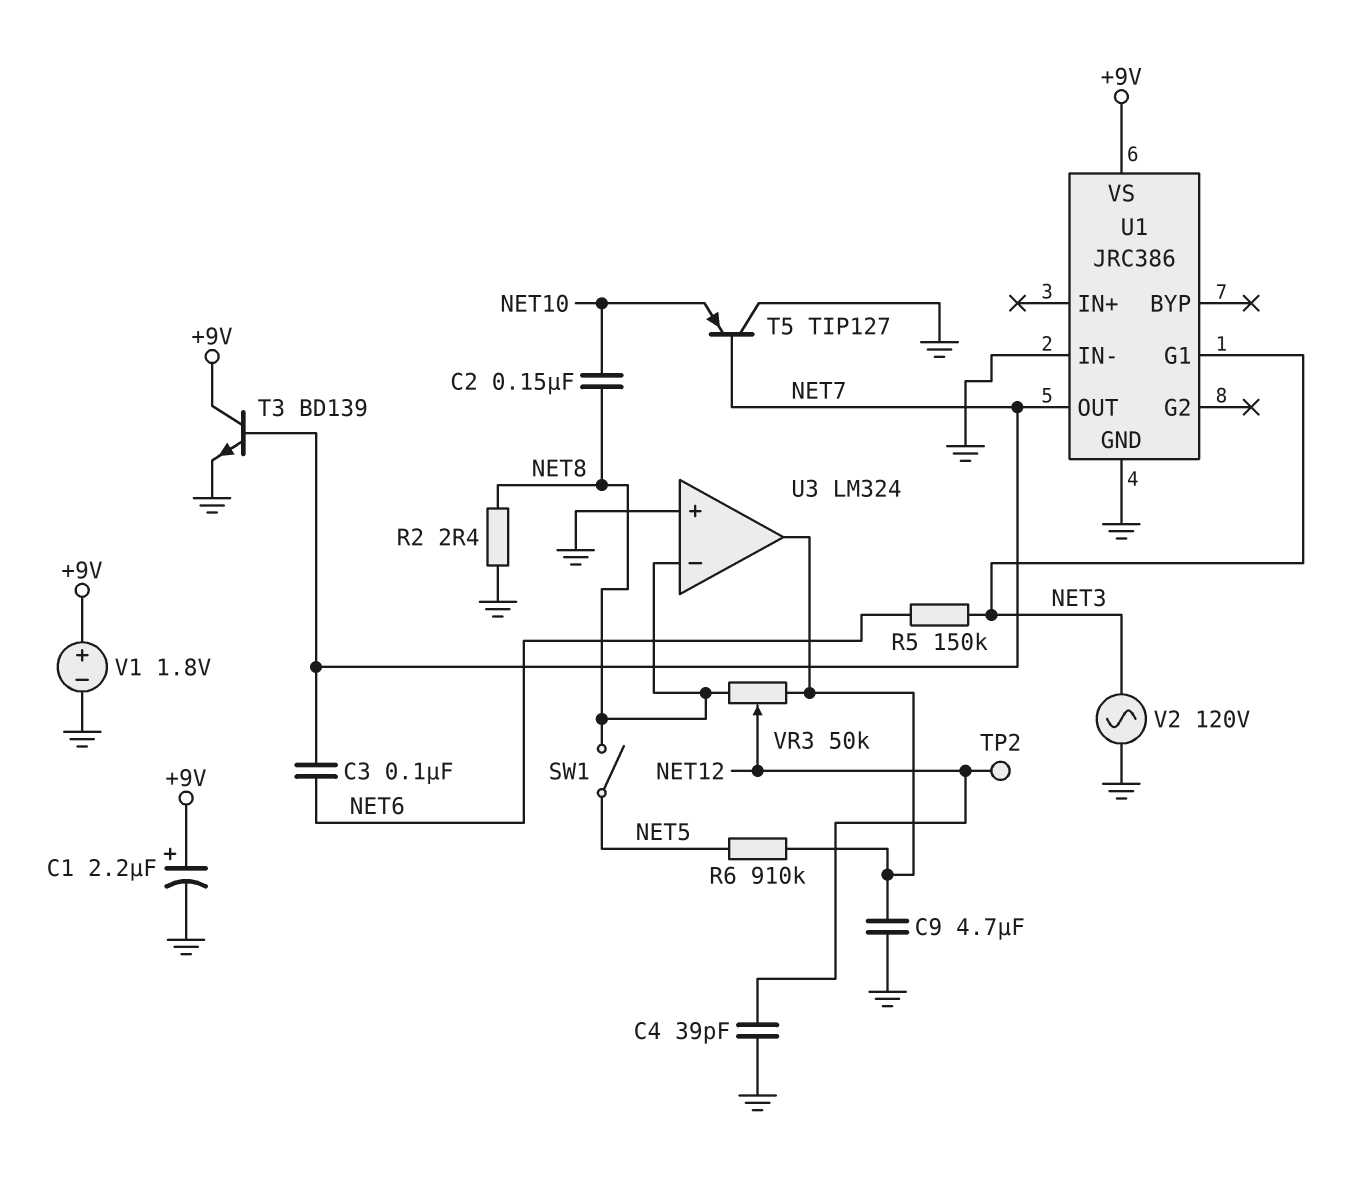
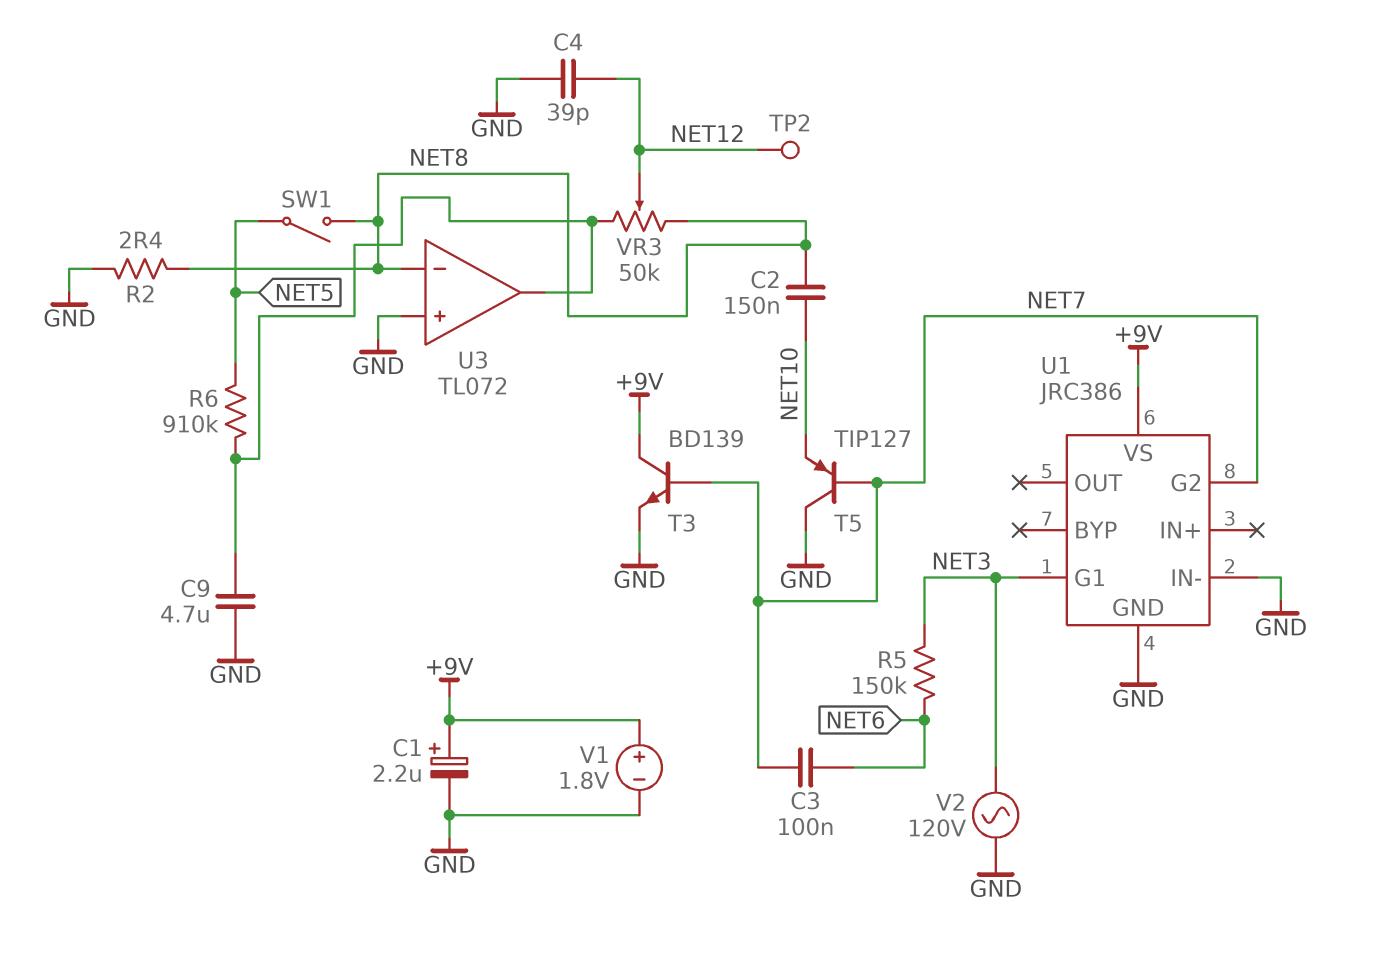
U1 pin G2: none -> NET7
U1 pin OUT: NET7 -> none
U3: LM324 -> TL072

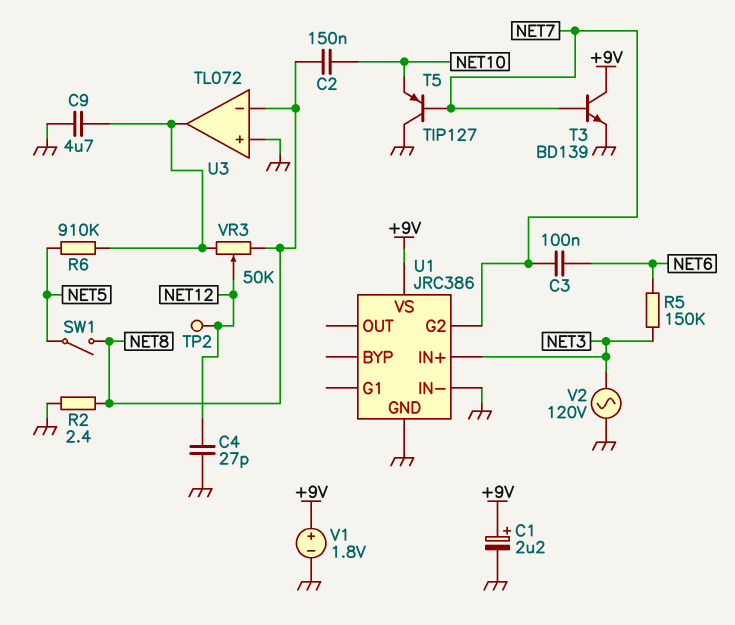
C4: 39pF (GND, NET12) -> 27pF (GND, NET12)
U1 pin G1: NET3 -> none
U1 pin IN+: none -> NET3

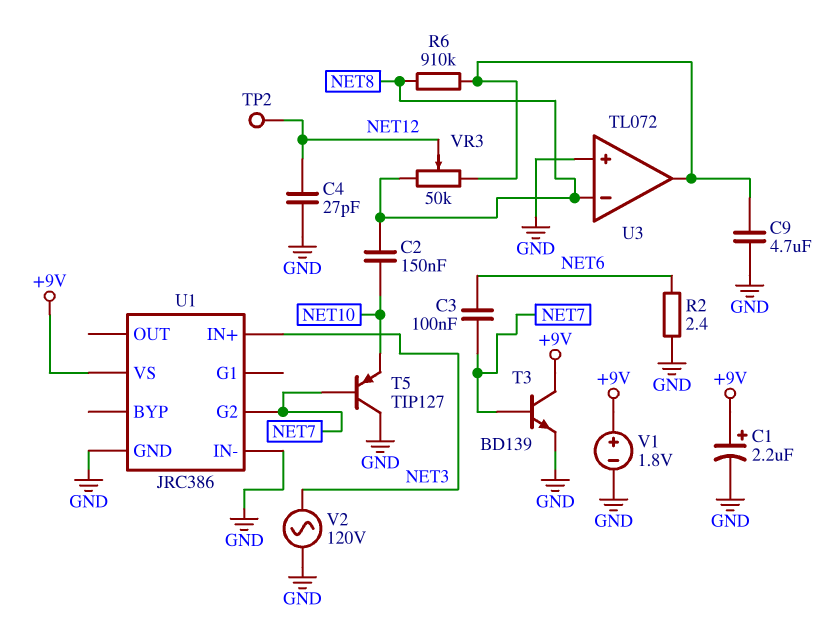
R2: 2.4 (GND, NET8) -> 2.4 (GND, NET6)
R5: 150k (NET3, NET6) -> none
R6: 910k (NET5, U3/out) -> 910k (NET8, U3/out)
SW1: switch (NET5, NET8) -> none

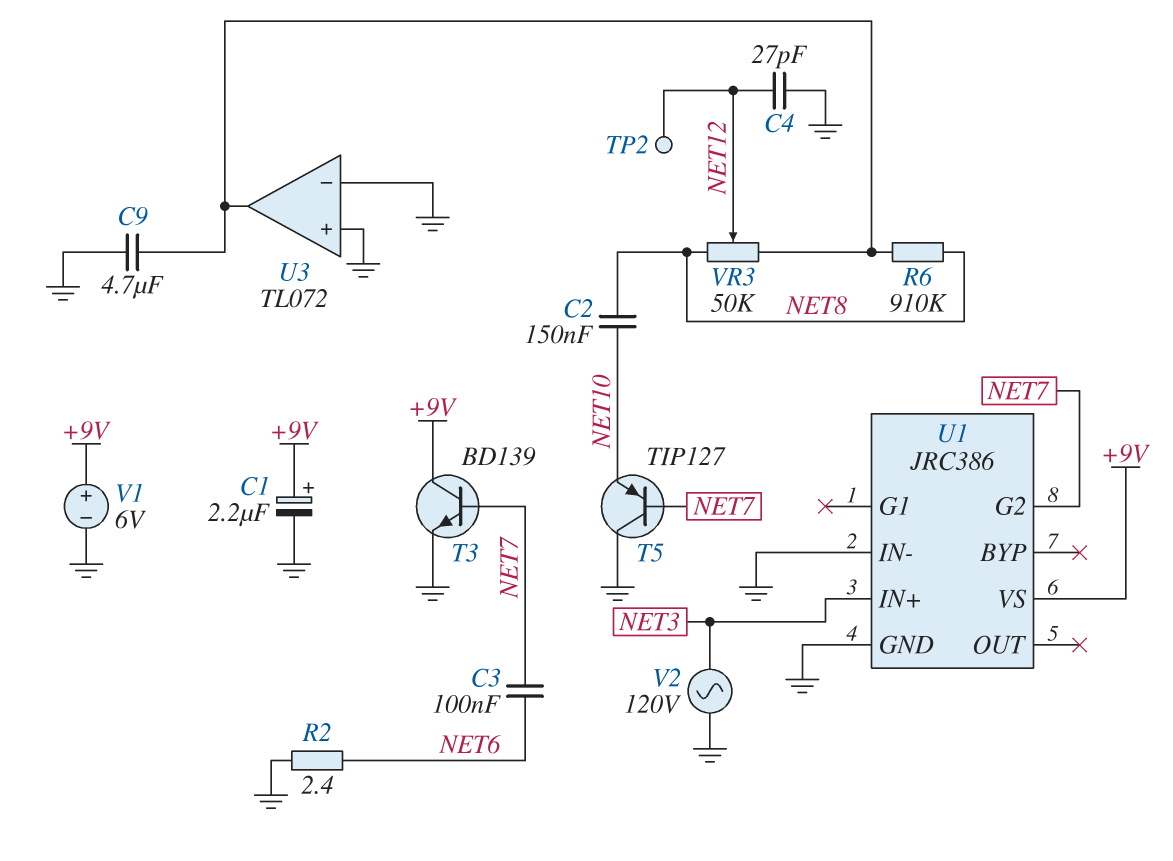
U3 pin in-: NET8 -> GND
V1: 1.8V (plus +9V, minus GND) -> 6V (plus +9V, minus GND)

